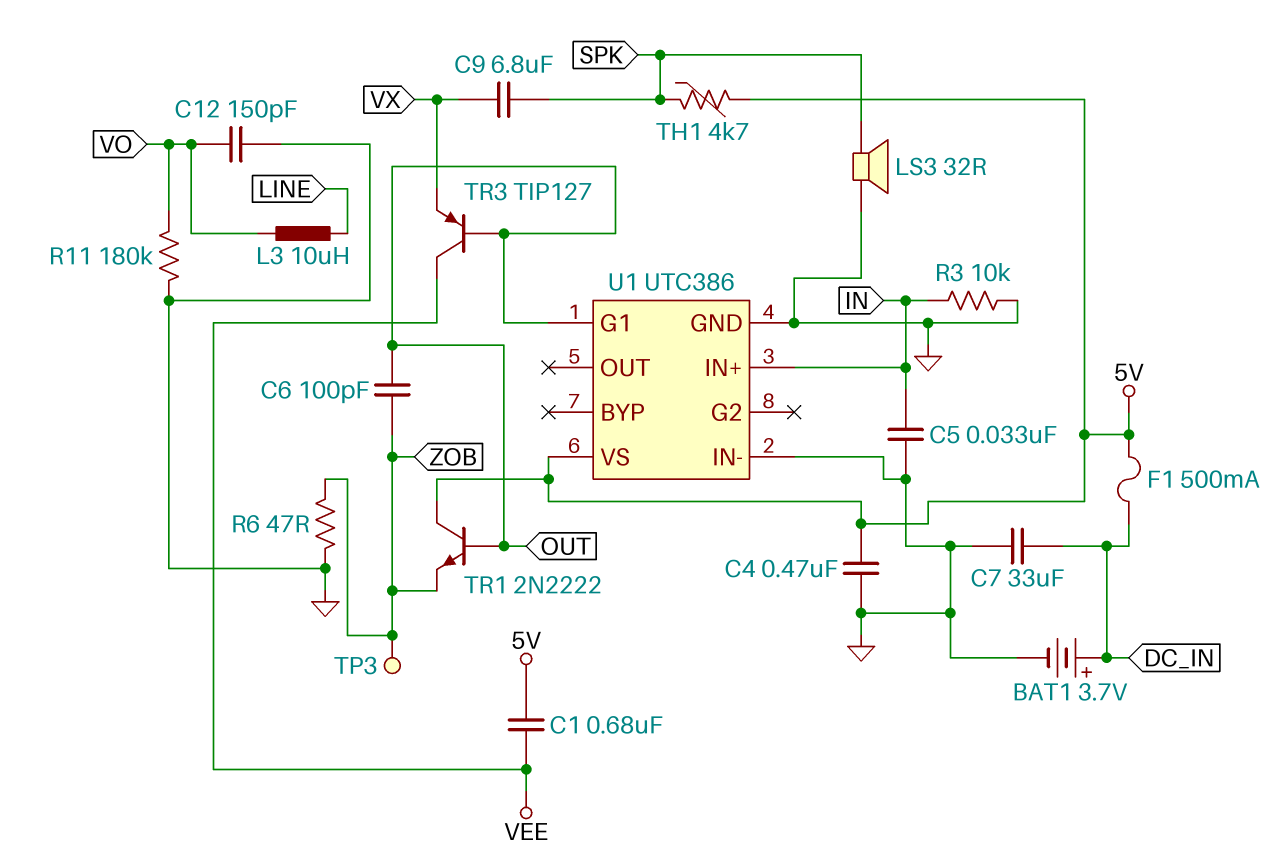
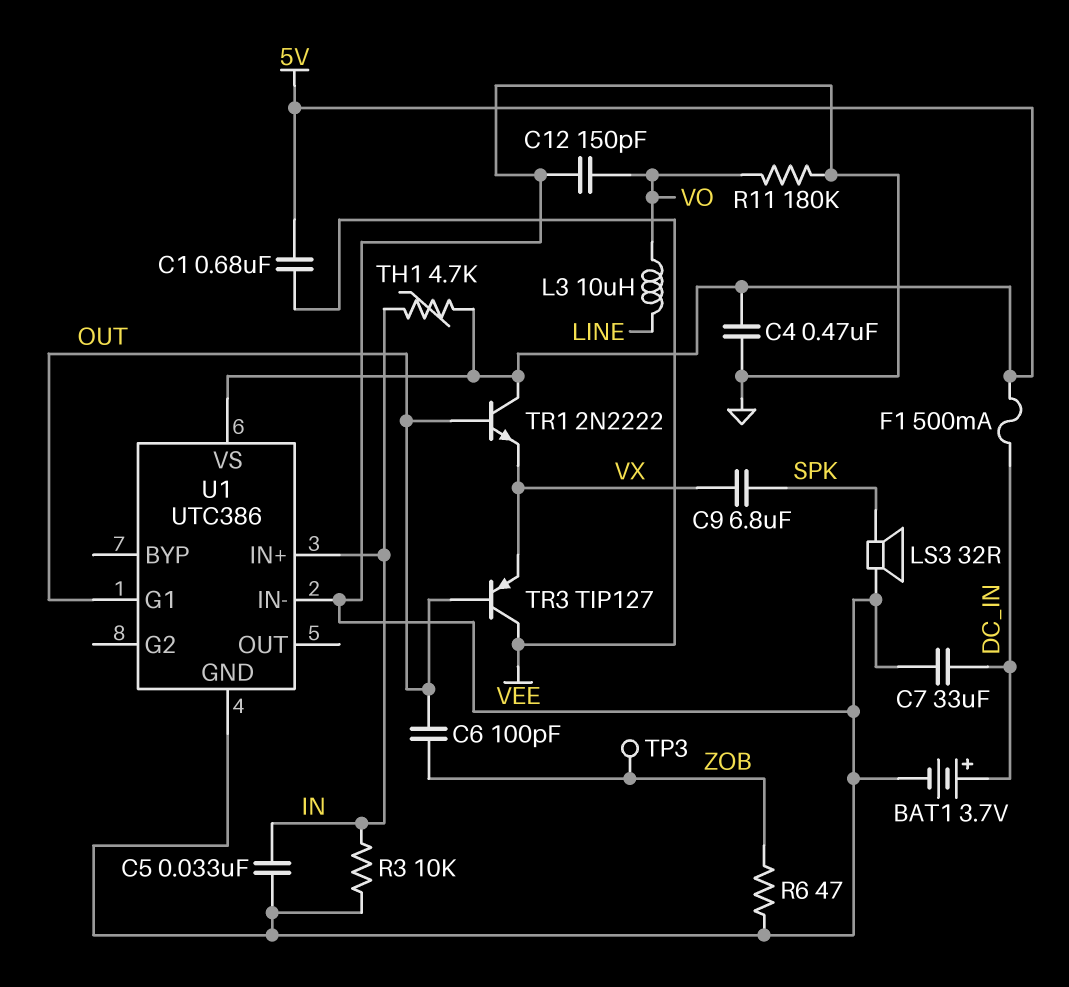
TH1: 4.7k (5V, SPK) -> 4.7k (5V, IN)
TR1: NPN 2N2222 (B OUT, C 5V, E ZOB) -> NPN 2N2222 (B OUT, C 5V, E VX)

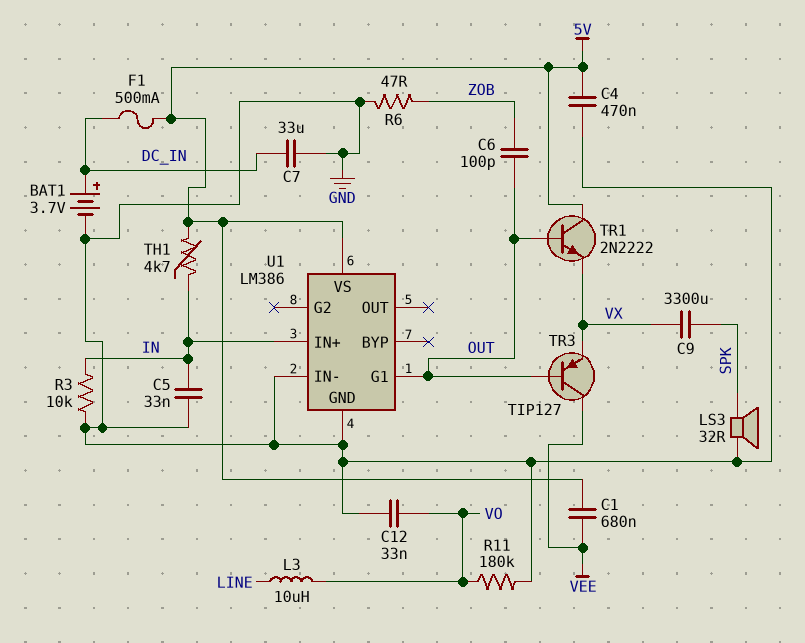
C9: 6.8uF (SPK, VX) -> 3300uF (SPK, VX)
C12: 150pF (GND, VO) -> 33nF (GND, VO)
TP3: test point (ZOB) -> none
U1: UTC386 -> LM386

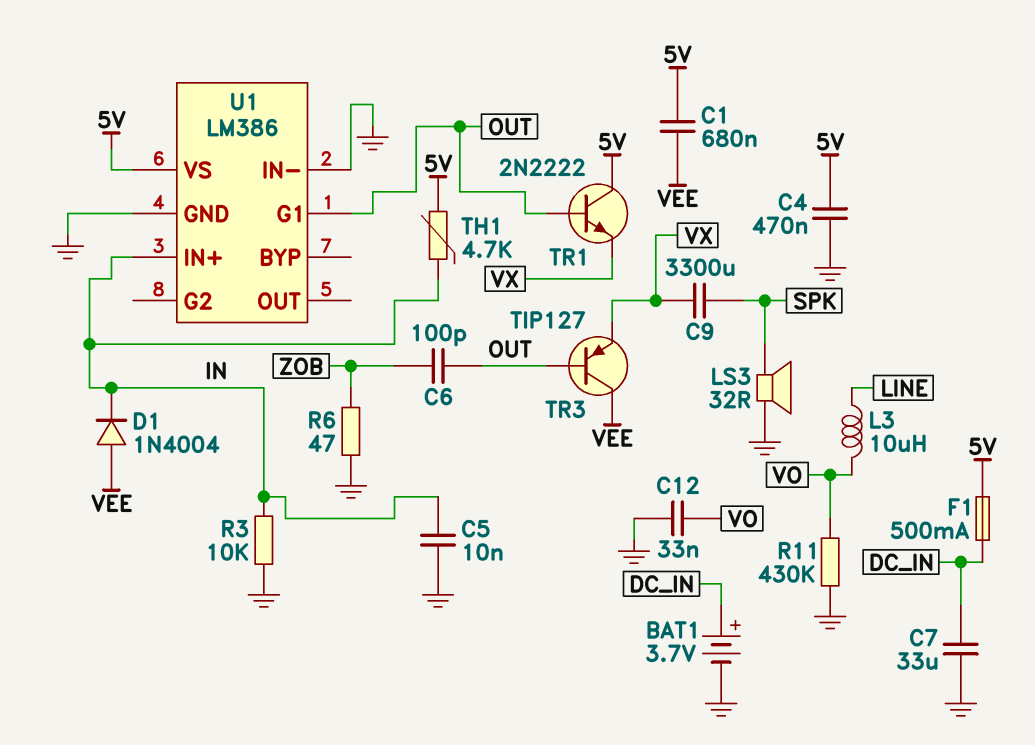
C5: 33nF (GND, IN) -> 10nF (GND, IN)
D1: none -> diode 1N4004 (A VEE, K IN)
R11: 180k (GND, VO) -> 430k (GND, VO)

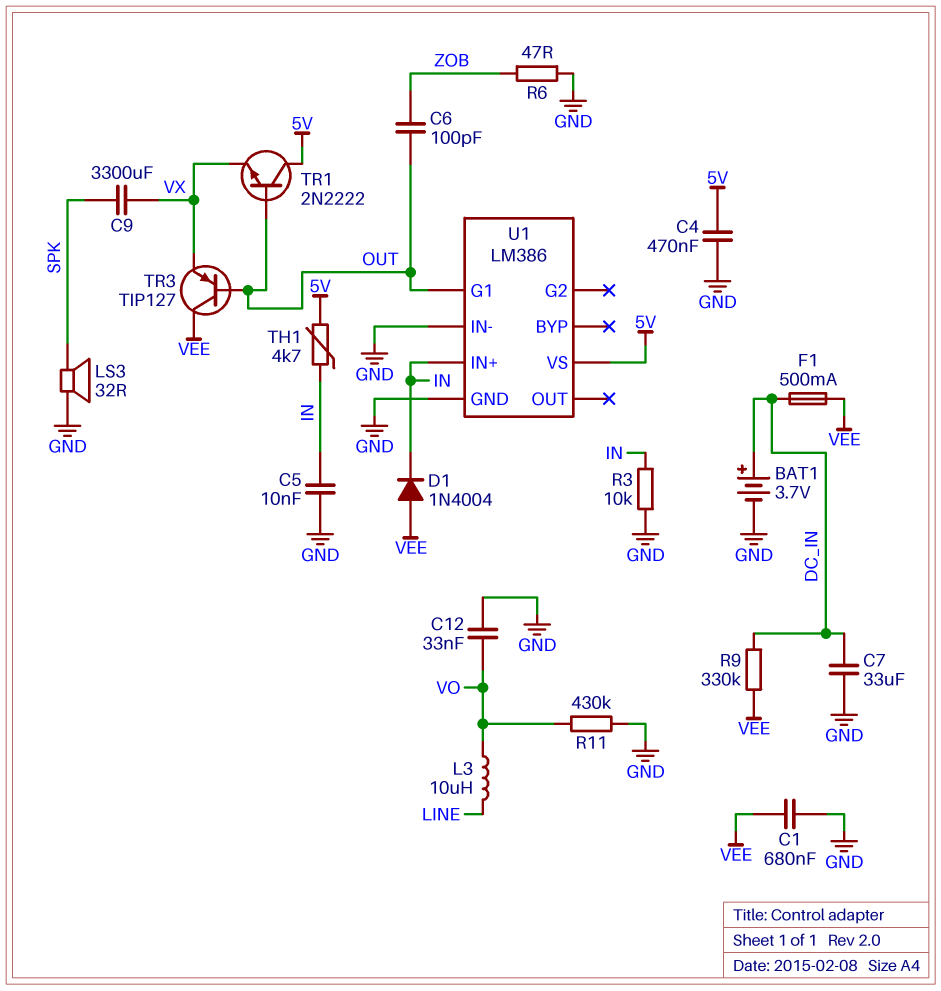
C1: 680nF (5V, VEE) -> 680nF (GND, VEE)
F1: 500mA (5V, DC_IN) -> 500mA (DC_IN, VEE)
R9: none -> 330k (DC_IN, VEE)

